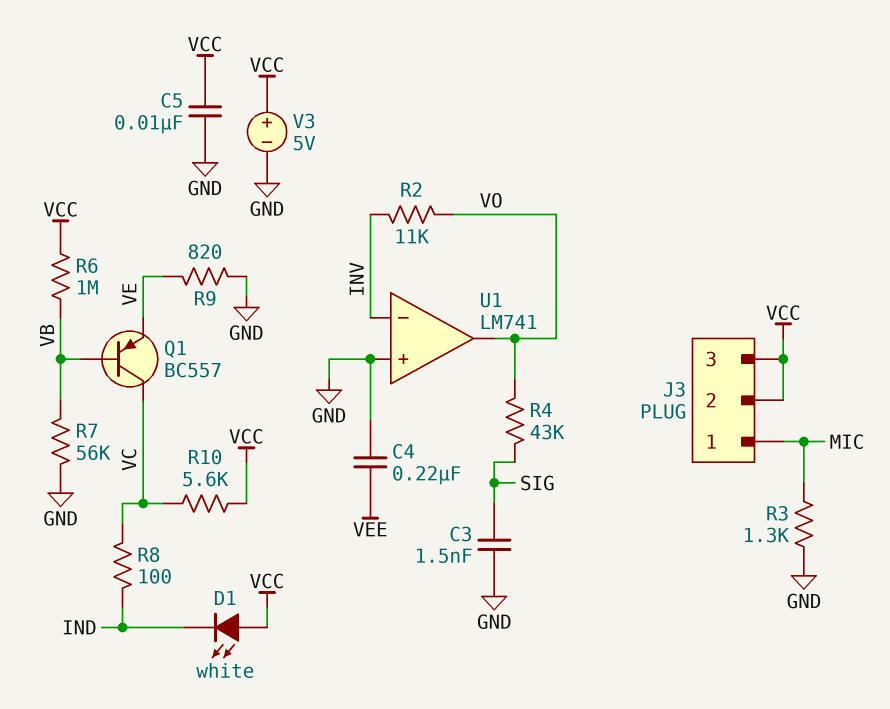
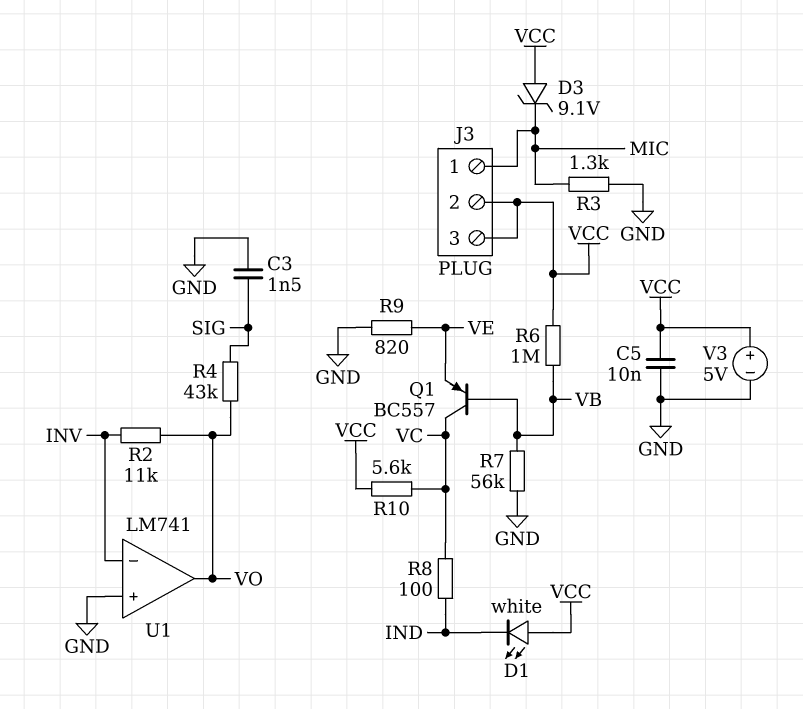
C4: 220nF (GND, VEE) -> none
D3: none -> zener 9.1V (A VCC, K MIC)

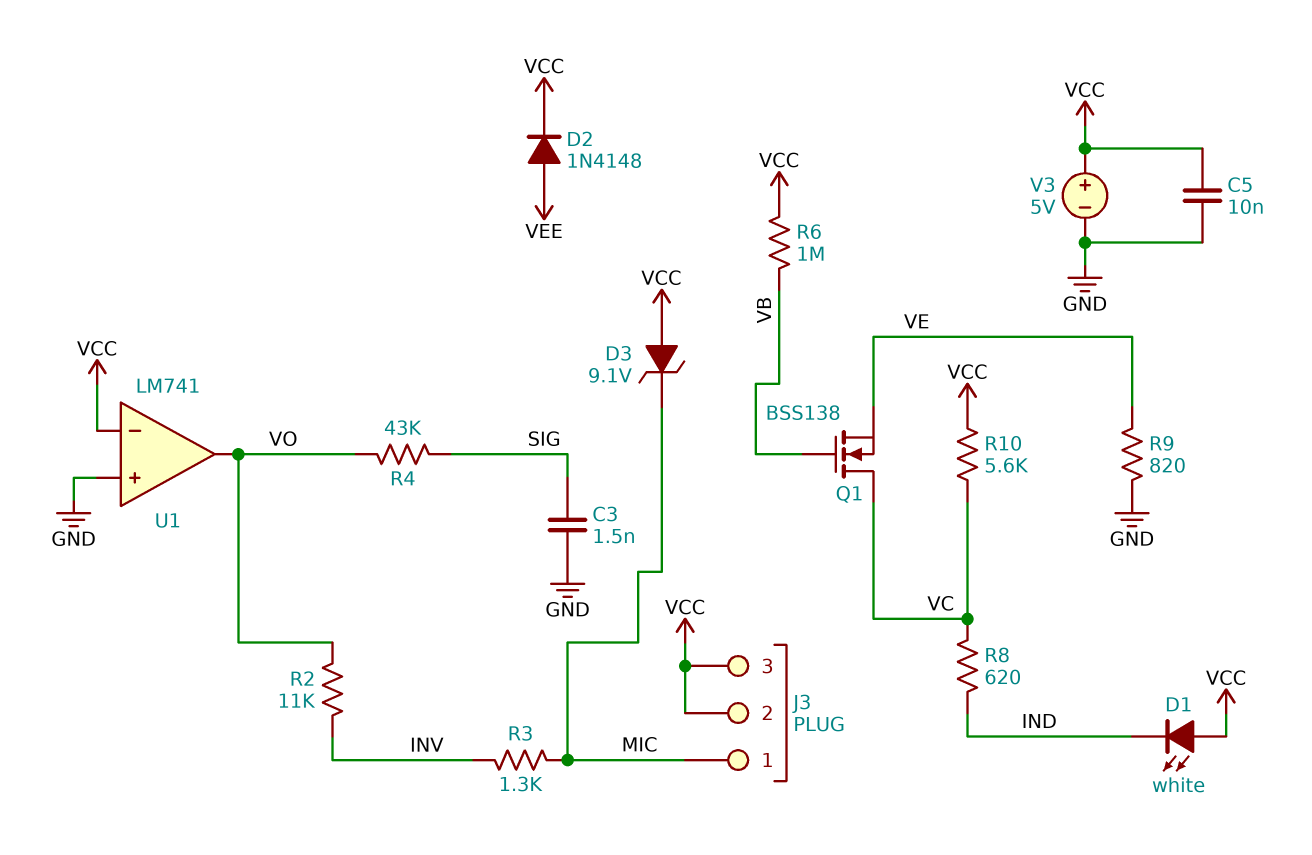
D2: none -> diode 1N4148 (A VEE, K VCC)
Q1: PNP BC557 (B VB, C VC, E VE) -> NMOS BSS138 (G VB, D VC, S VE)
R3: 1.3k (GND, MIC) -> 1.3k (INV, MIC)
R7: 56k (GND, VB) -> none
R8: 100 (IND, VC) -> 620 (IND, VC)
U1 pin in-: INV -> VCC

